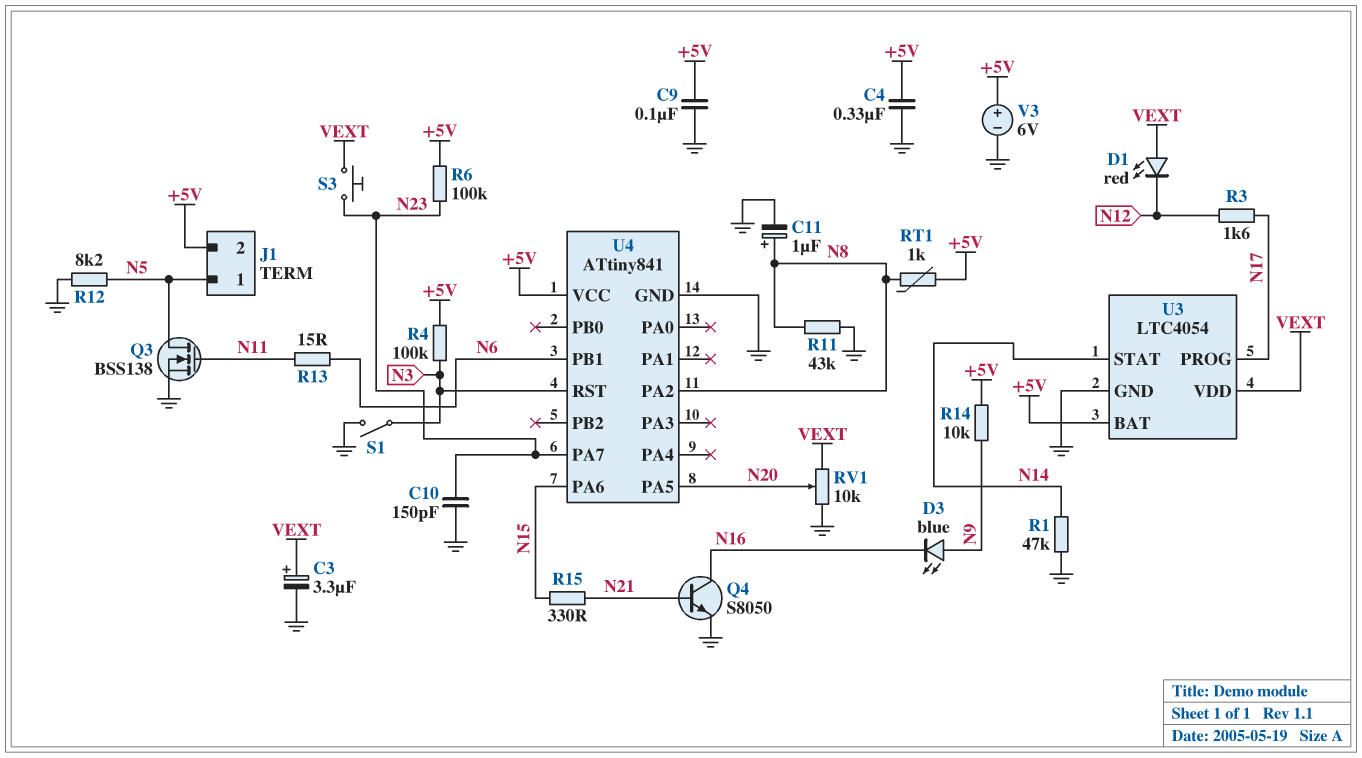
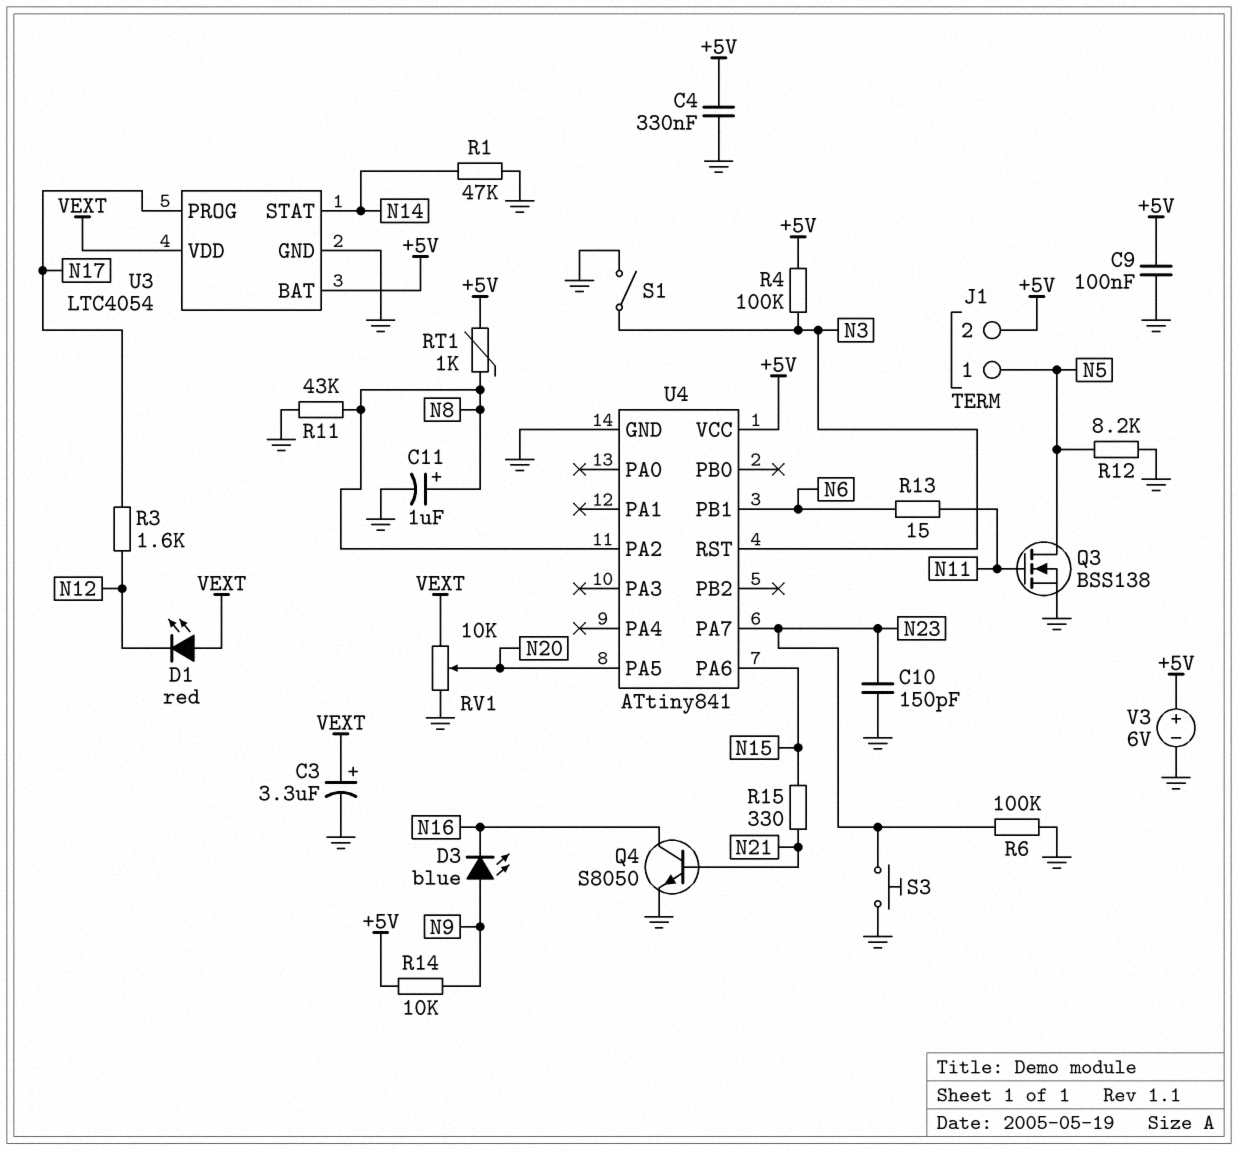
R6: 100k (+5V, N23) -> 100k (GND, N23)
S3: button (N23, VEXT) -> button (GND, N23)

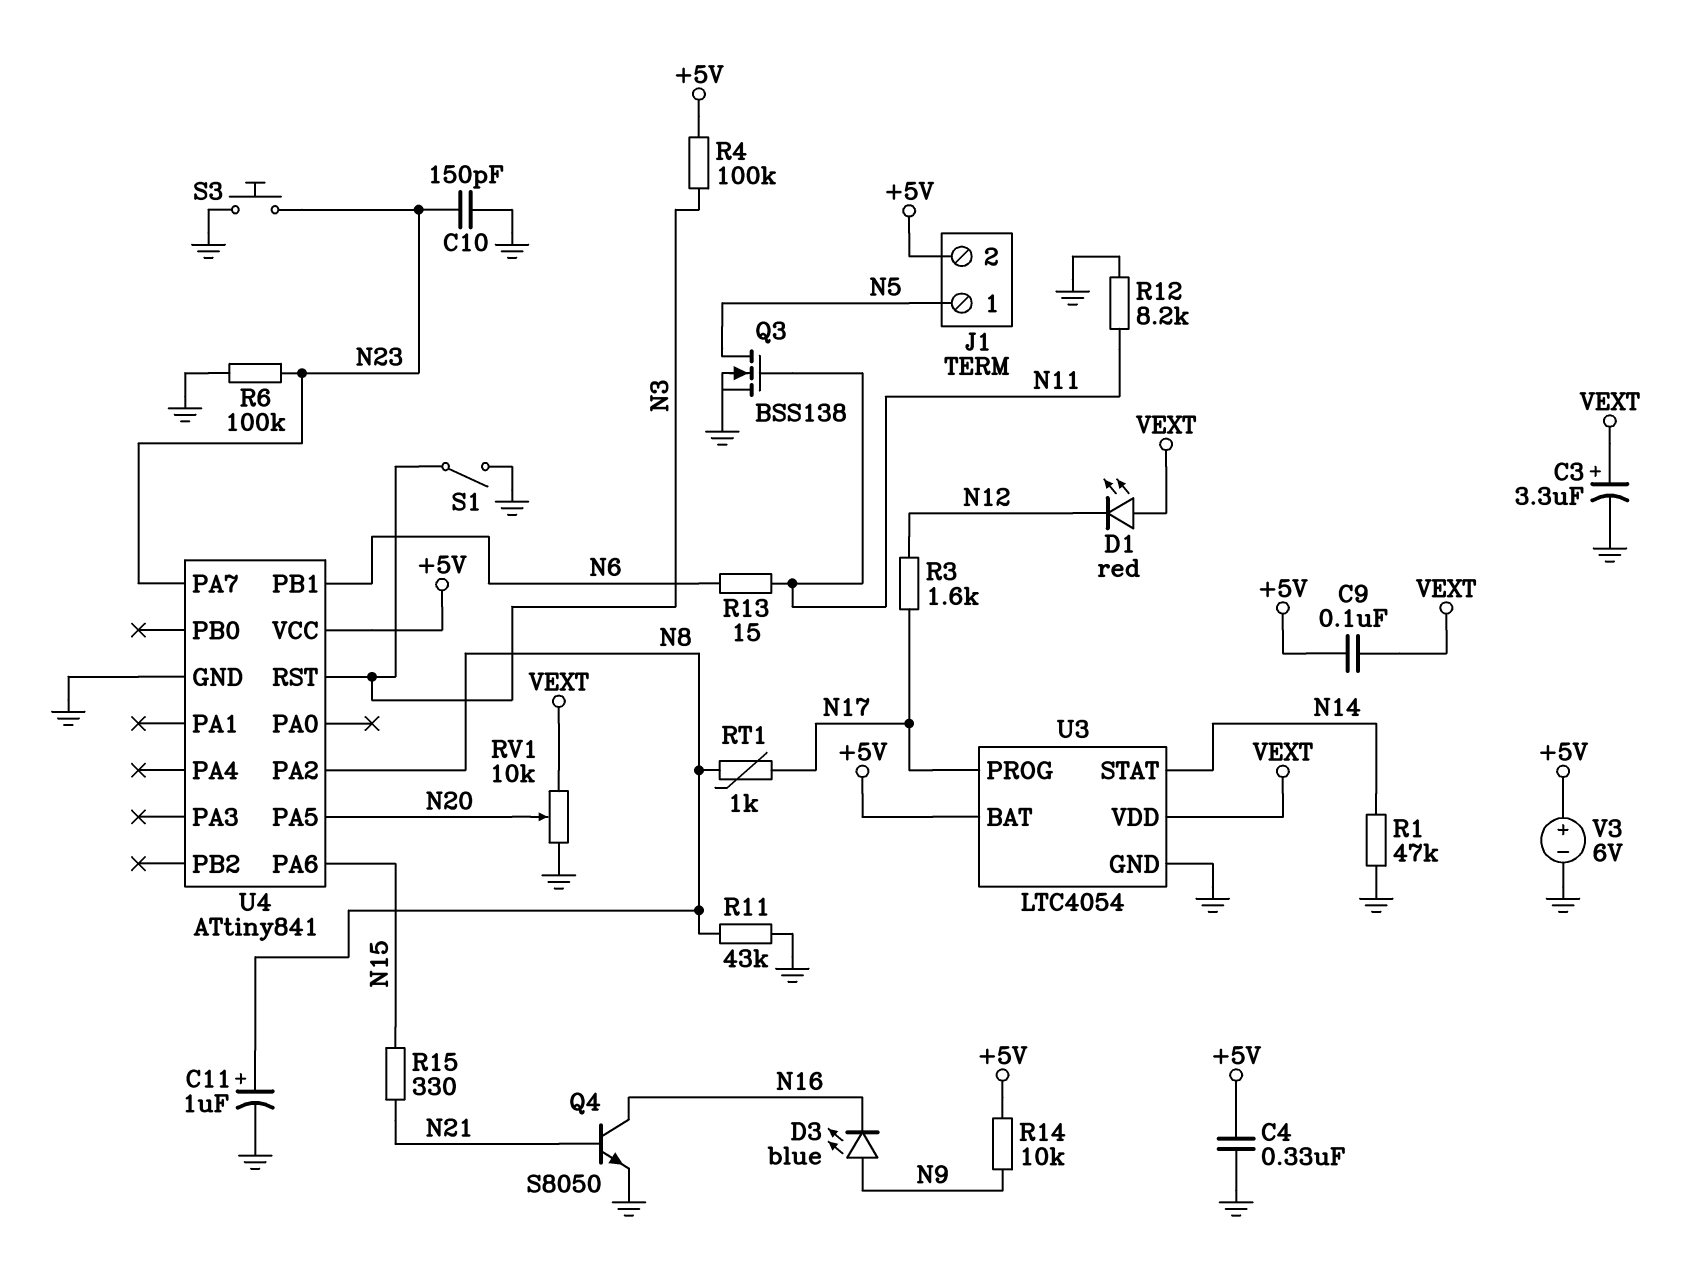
C9: 100nF (+5V, GND) -> 100nF (+5V, VEXT)
R12: 8.2k (GND, N5) -> 8.2k (GND, N11)
RT1: 1k (+5V, N8) -> 1k (N8, N17)

